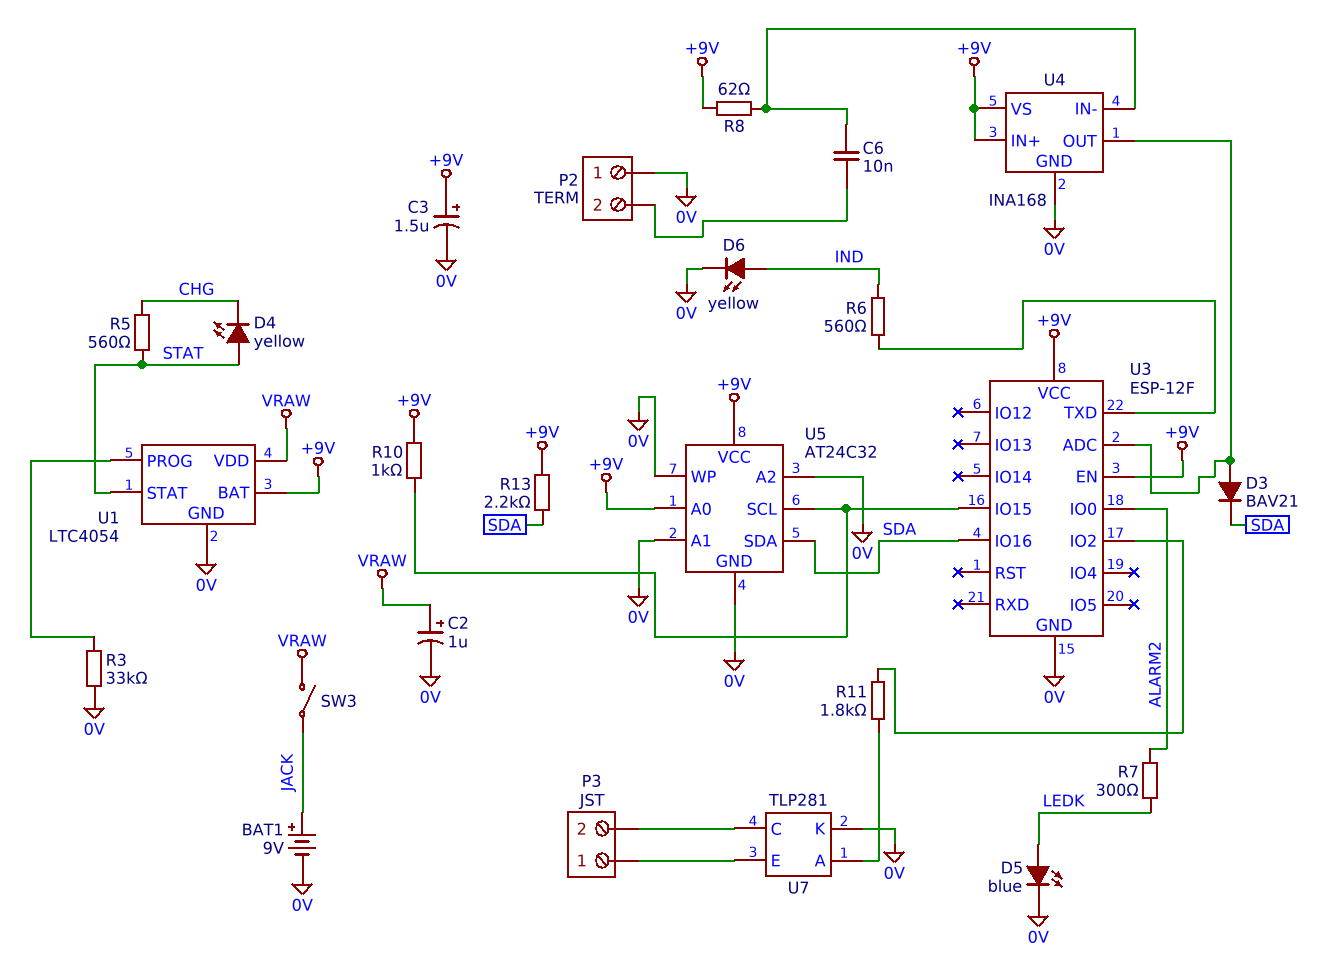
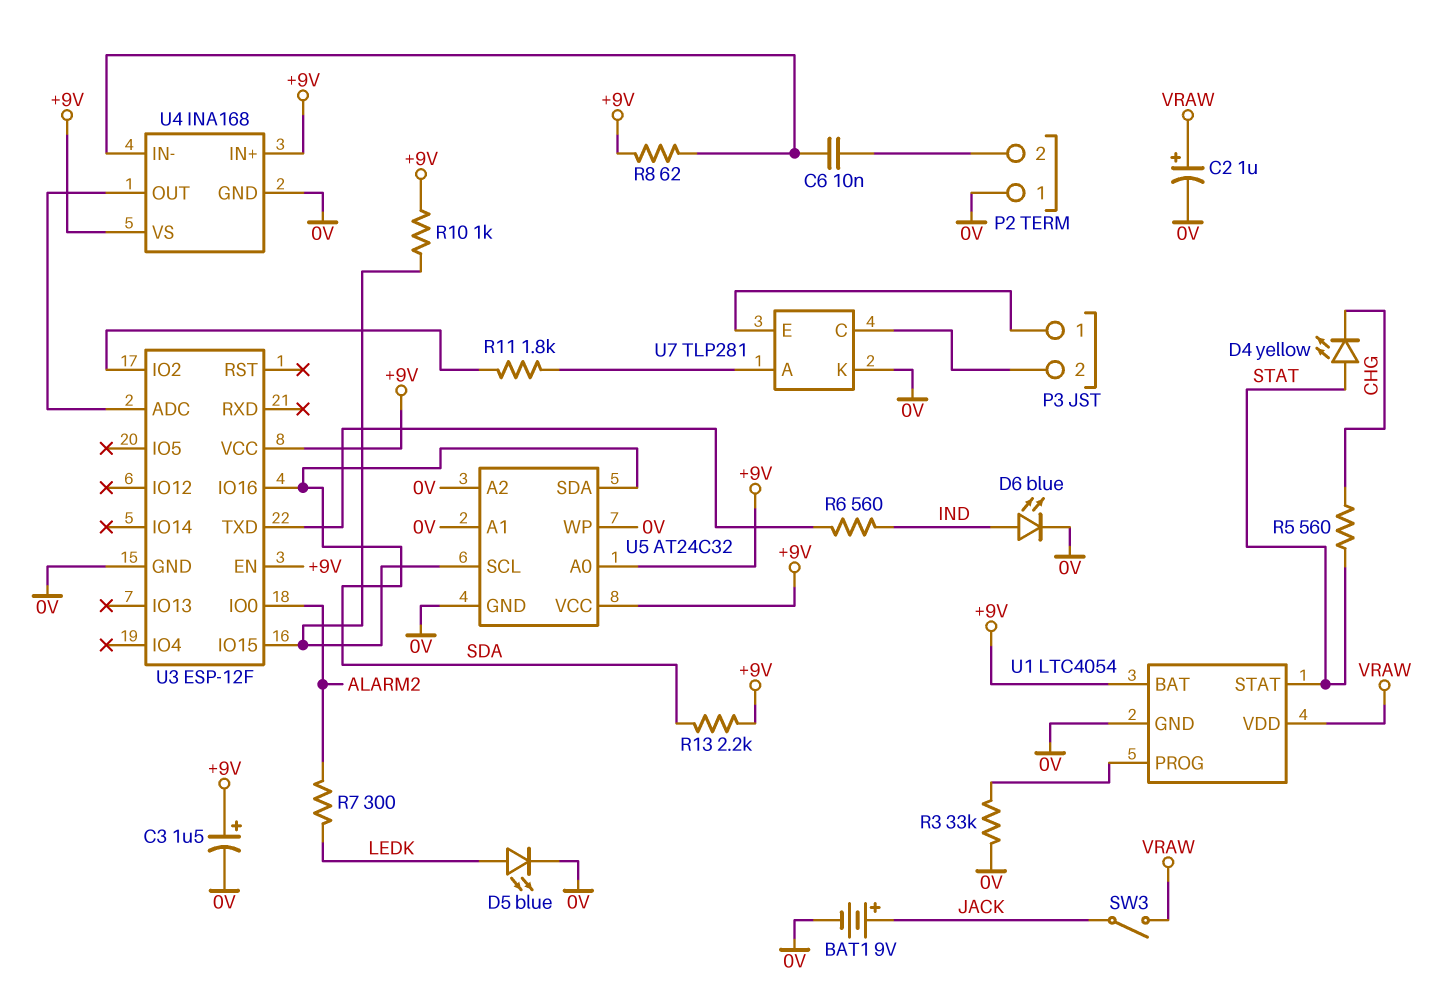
D3: diode BAV21 (A U3/ADC, K SDA) -> none
D6: LED yellow (A IND, K 0V) -> LED blue (A IND, K 0V)

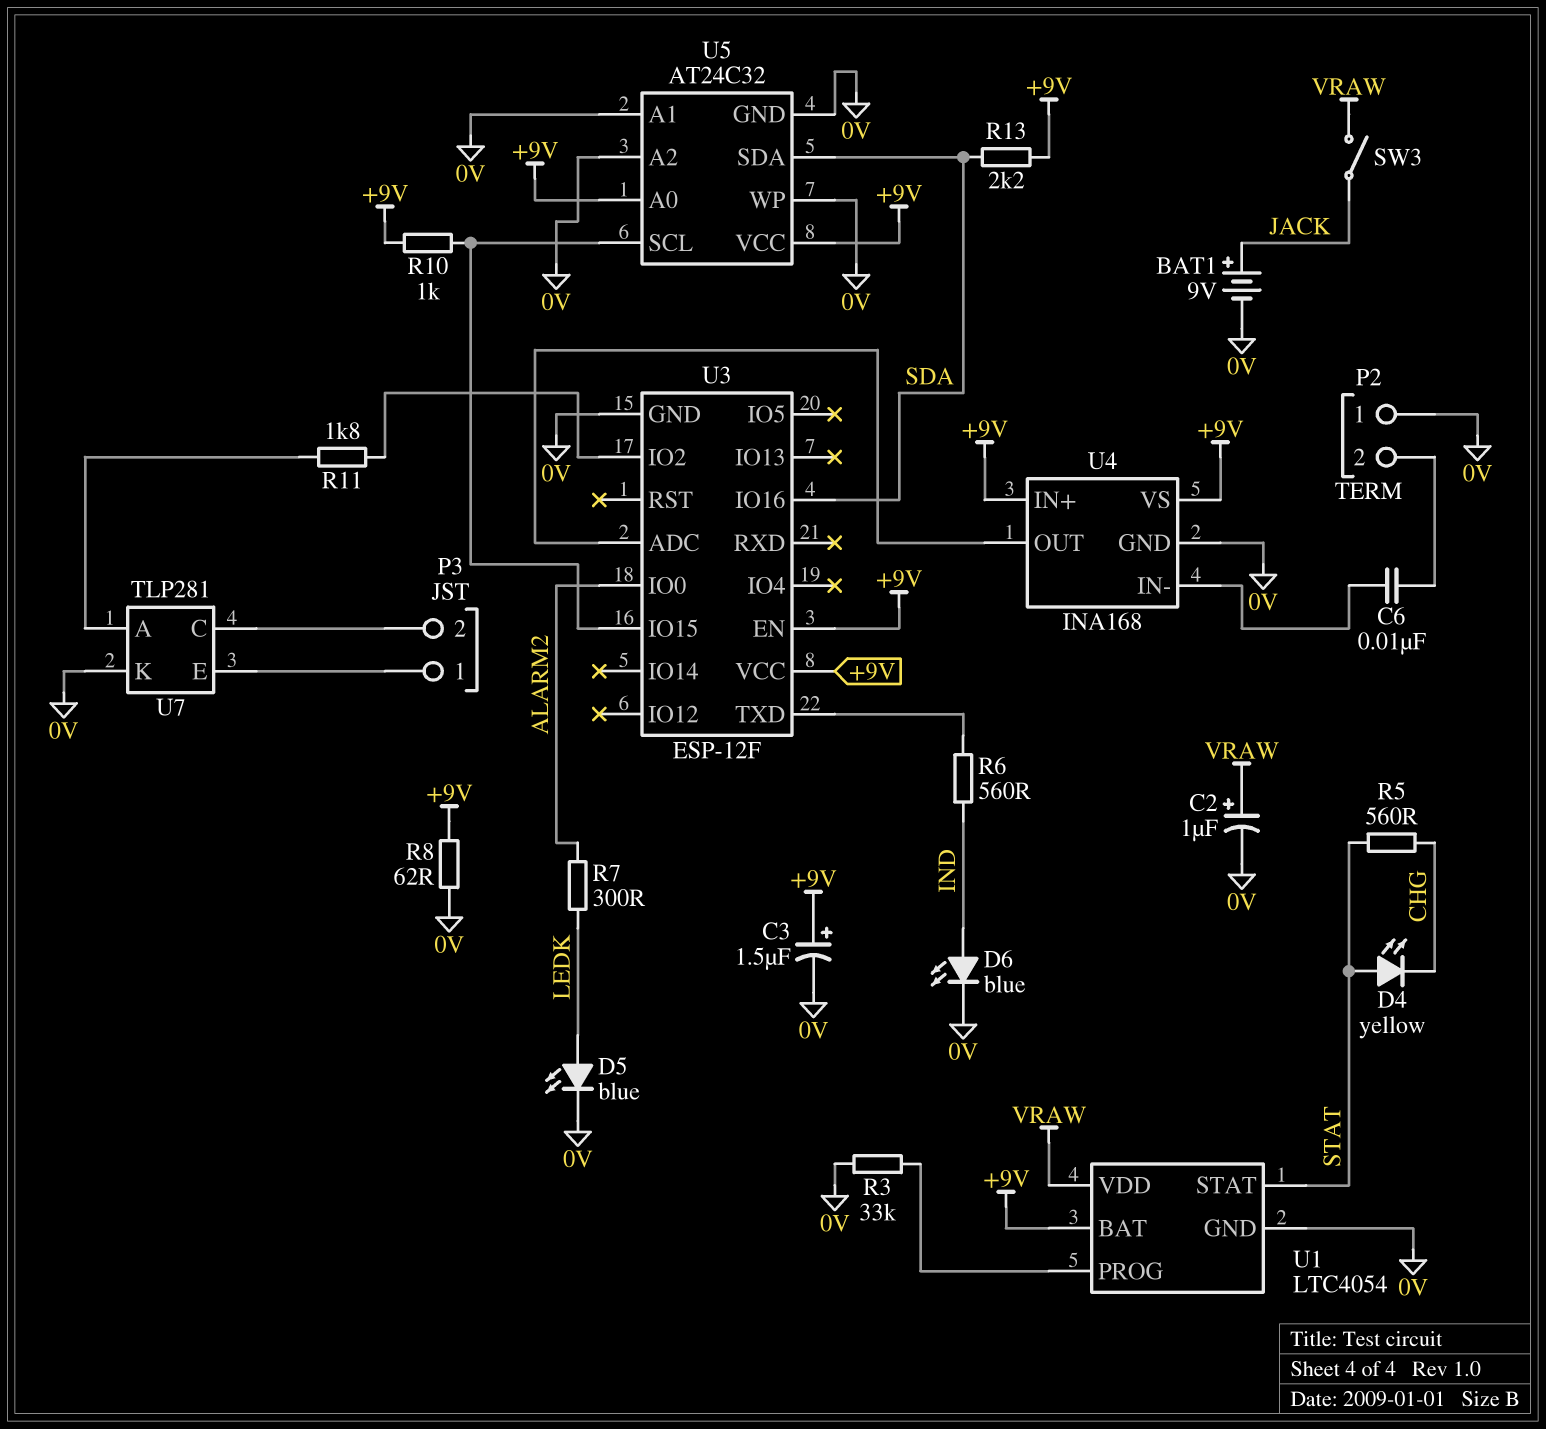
R8: 62 (+9V, U4/IN-) -> 62 (+9V, 0V)

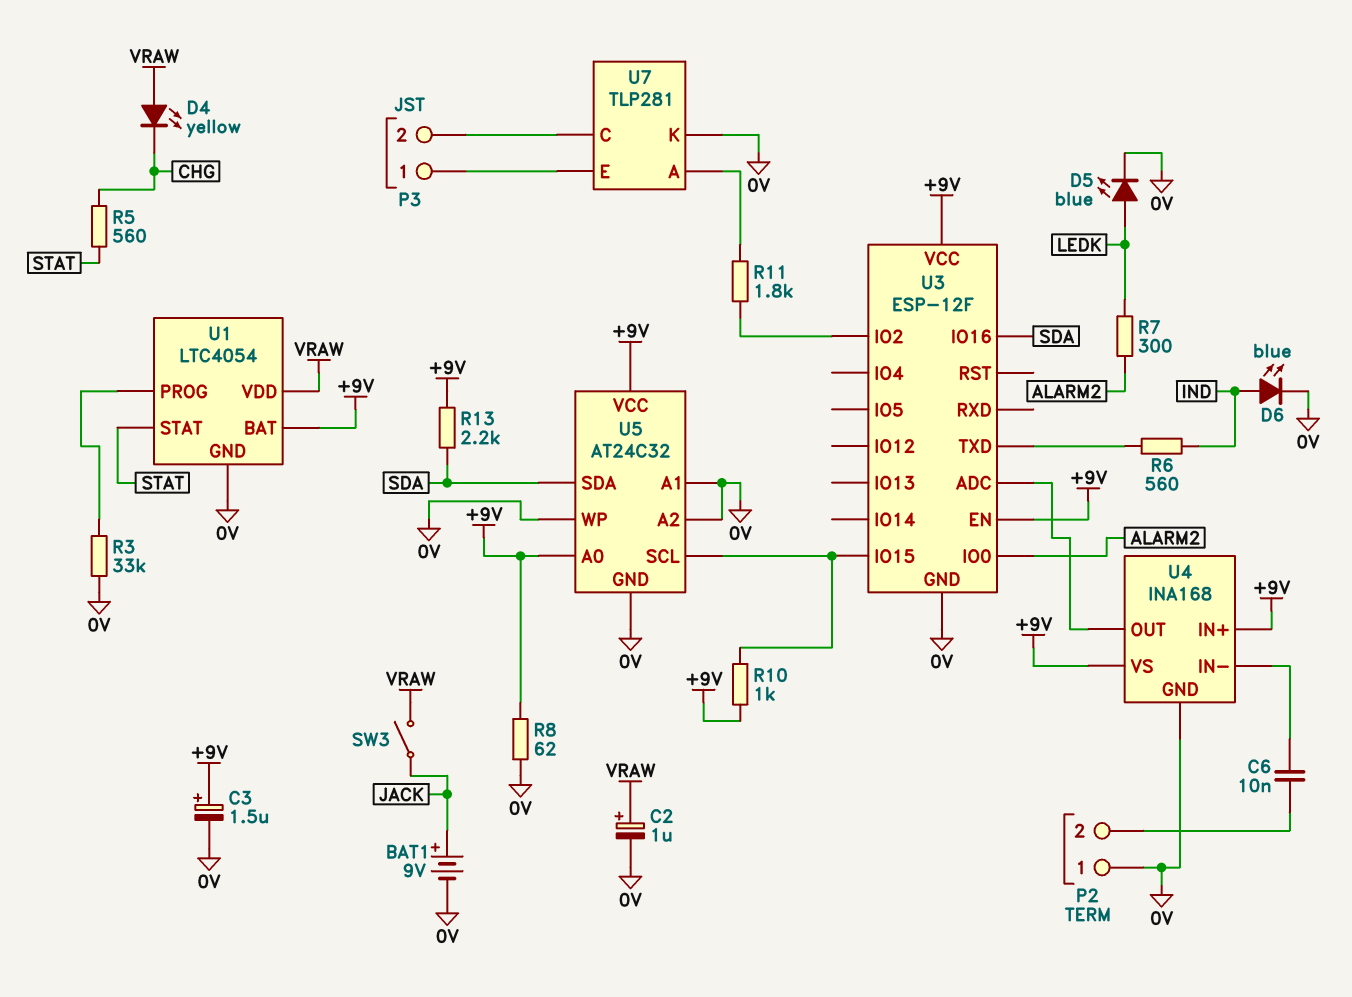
D4: LED yellow (A STAT, K CHG) -> LED yellow (A VRAW, K CHG)

